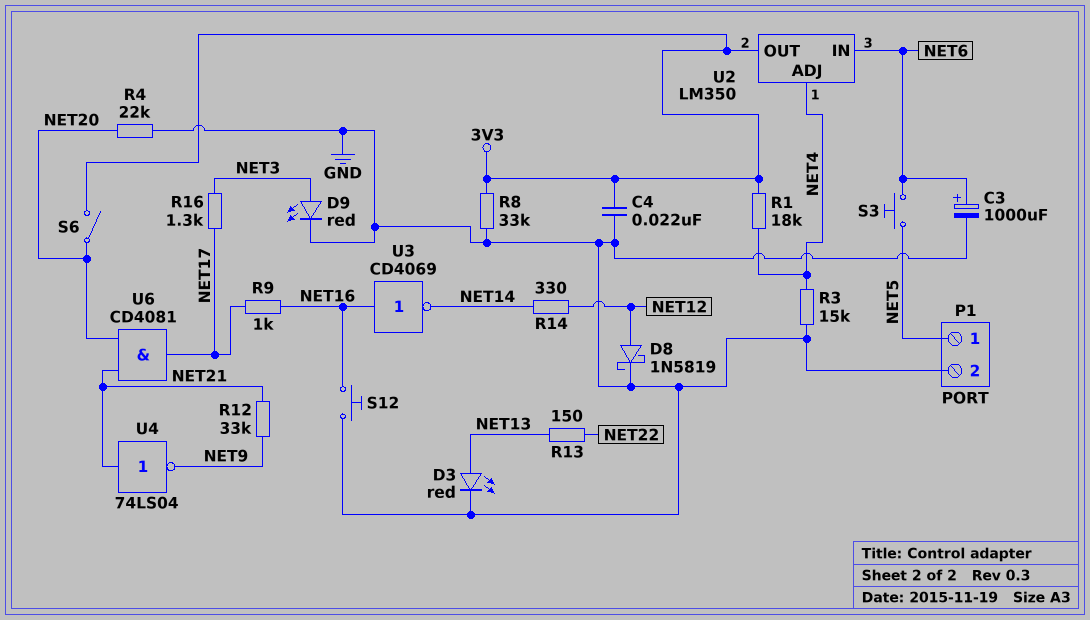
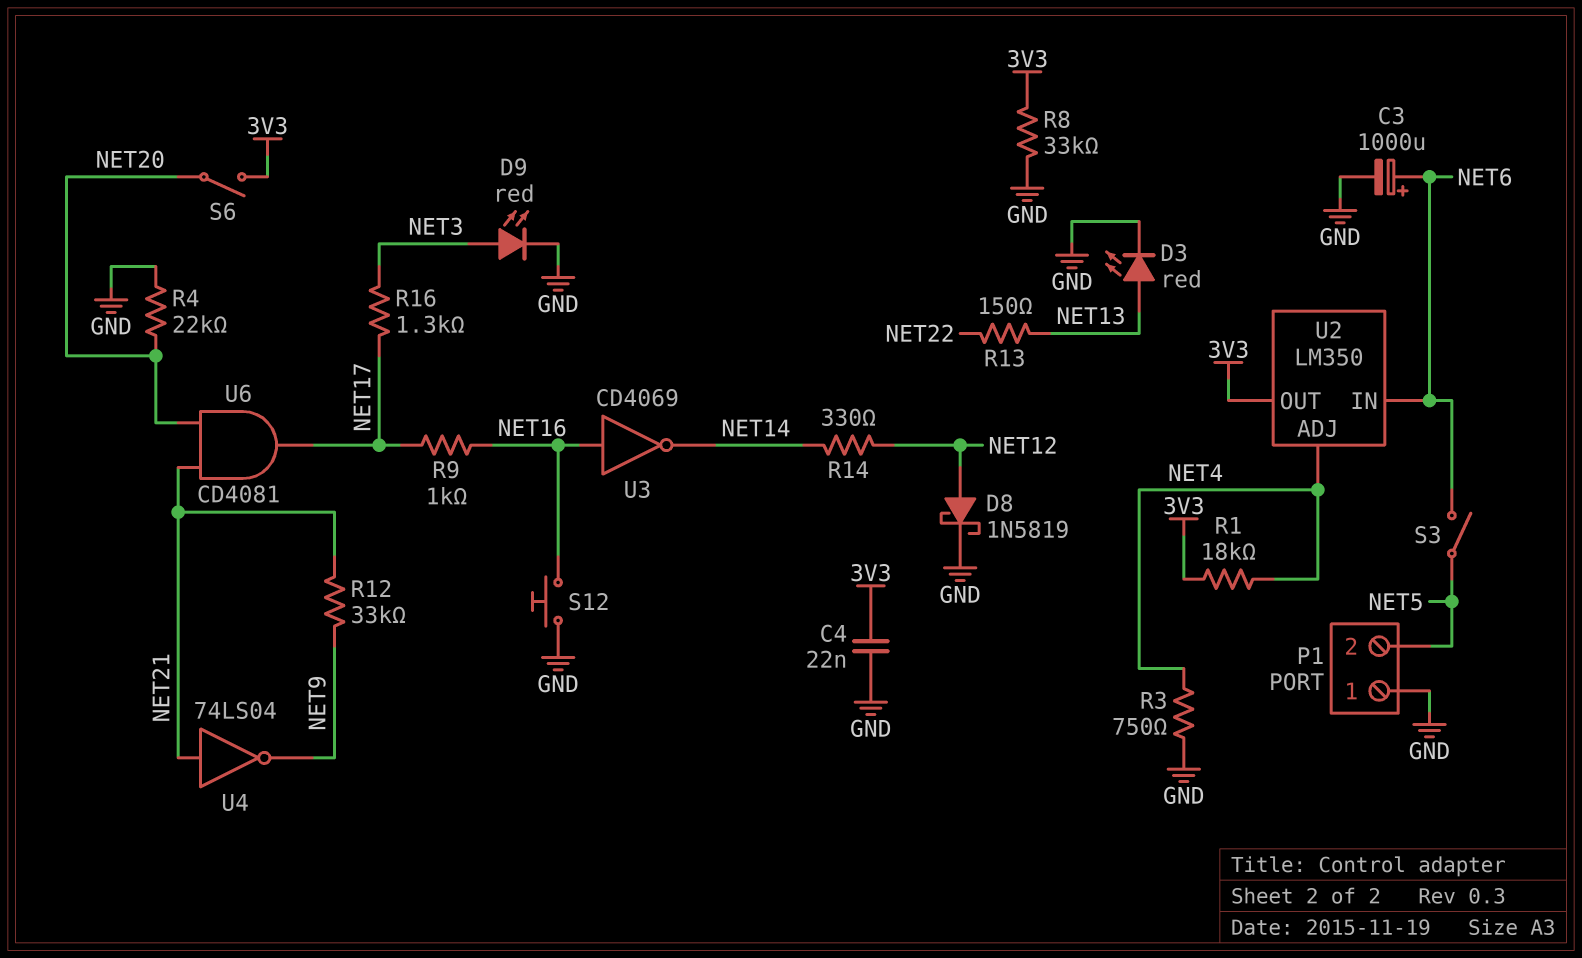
P1 pin 1: NET5 -> GND
P1 pin 2: GND -> NET5
R3: 15k (GND, NET4) -> 750 (GND, NET4)
S3: button (NET5, NET6) -> switch (NET5, NET6)

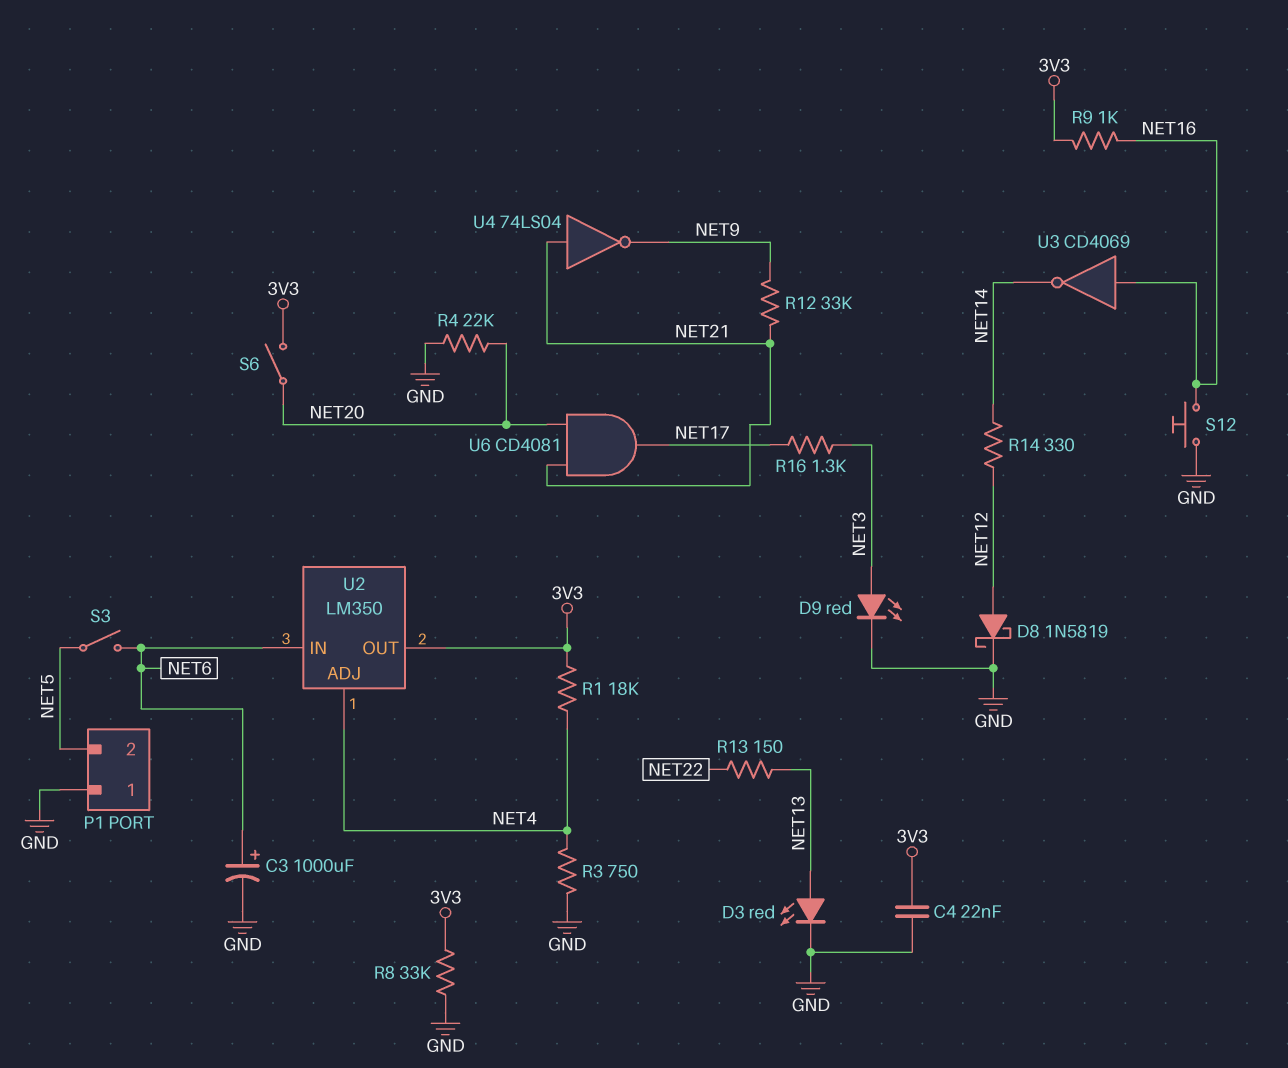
R9: 1k (NET16, NET17) -> 1k (3V3, NET16)

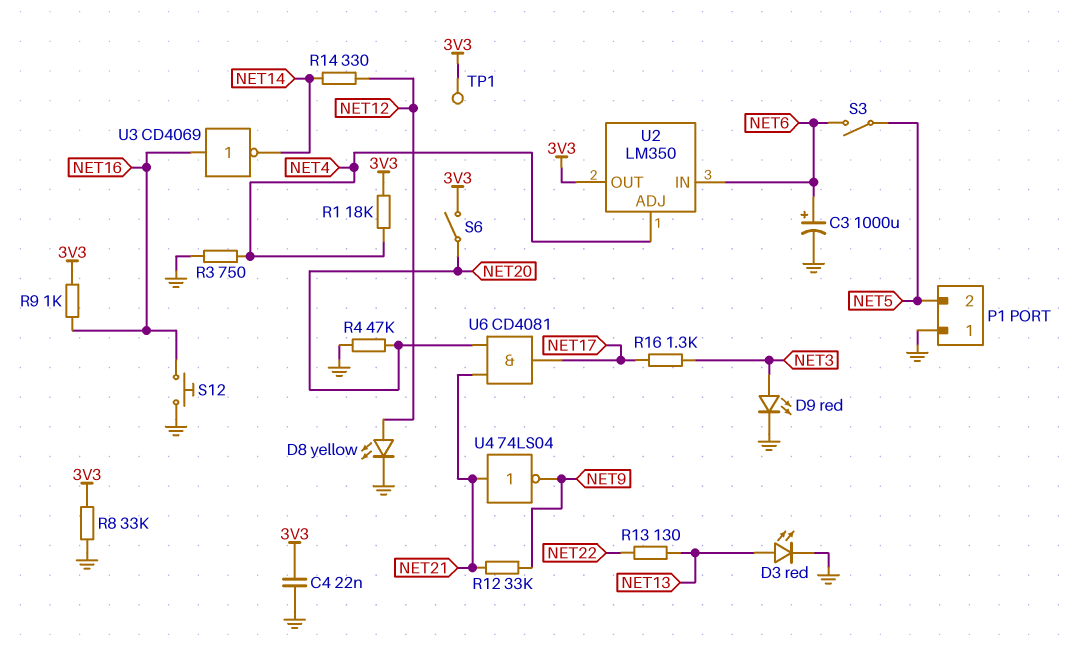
D8: schottky 1N5819 (A NET12, K GND) -> LED yellow (A NET12, K GND)
R4: 22k (GND, NET20) -> 47k (GND, NET20)
R13: 150 (NET13, NET22) -> 130 (NET13, NET22)
TP1: none -> test point (3V3)

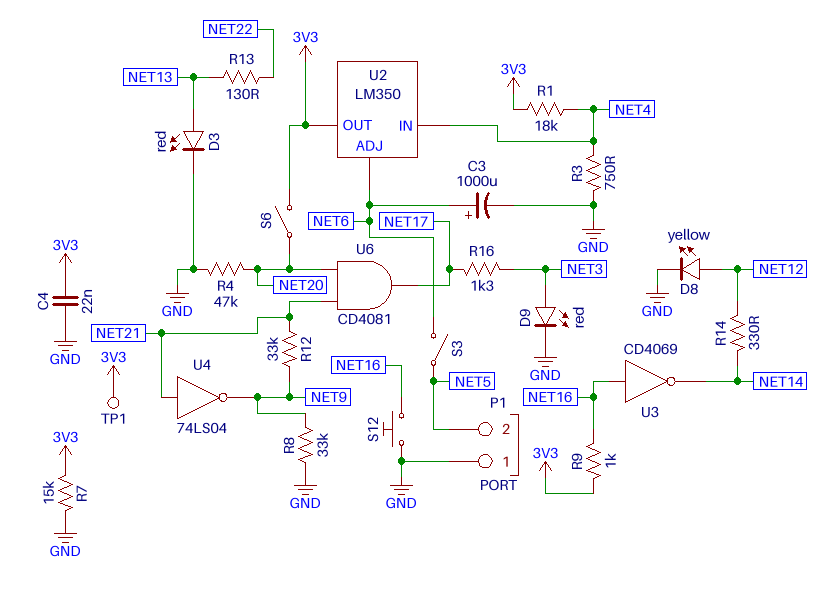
R7: none -> 15k (3V3, GND)
R8: 33k (3V3, GND) -> 33k (GND, NET9)
U2 pin ADJ: NET4 -> NET6
U2 pin IN: NET6 -> NET4

